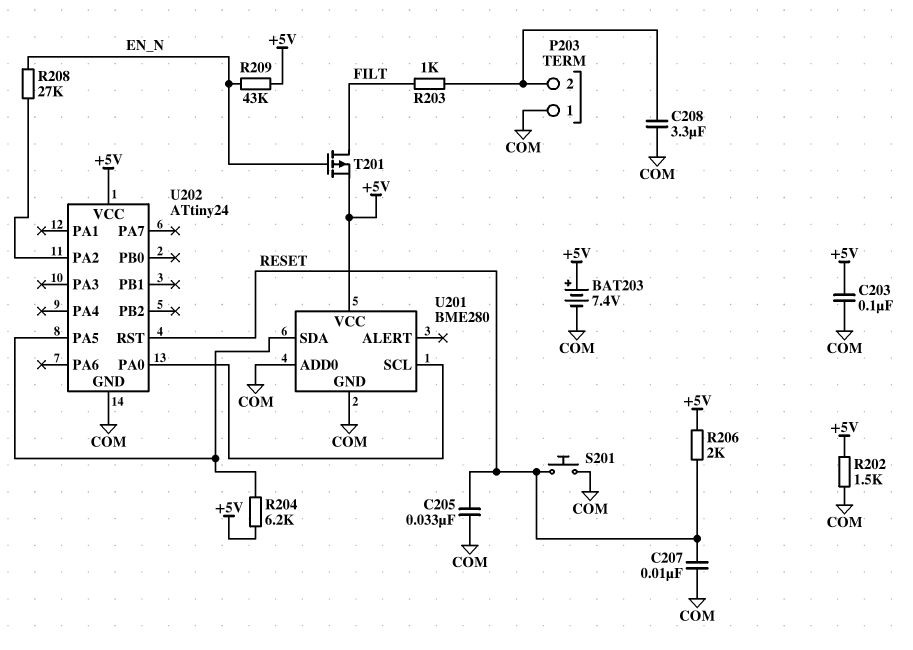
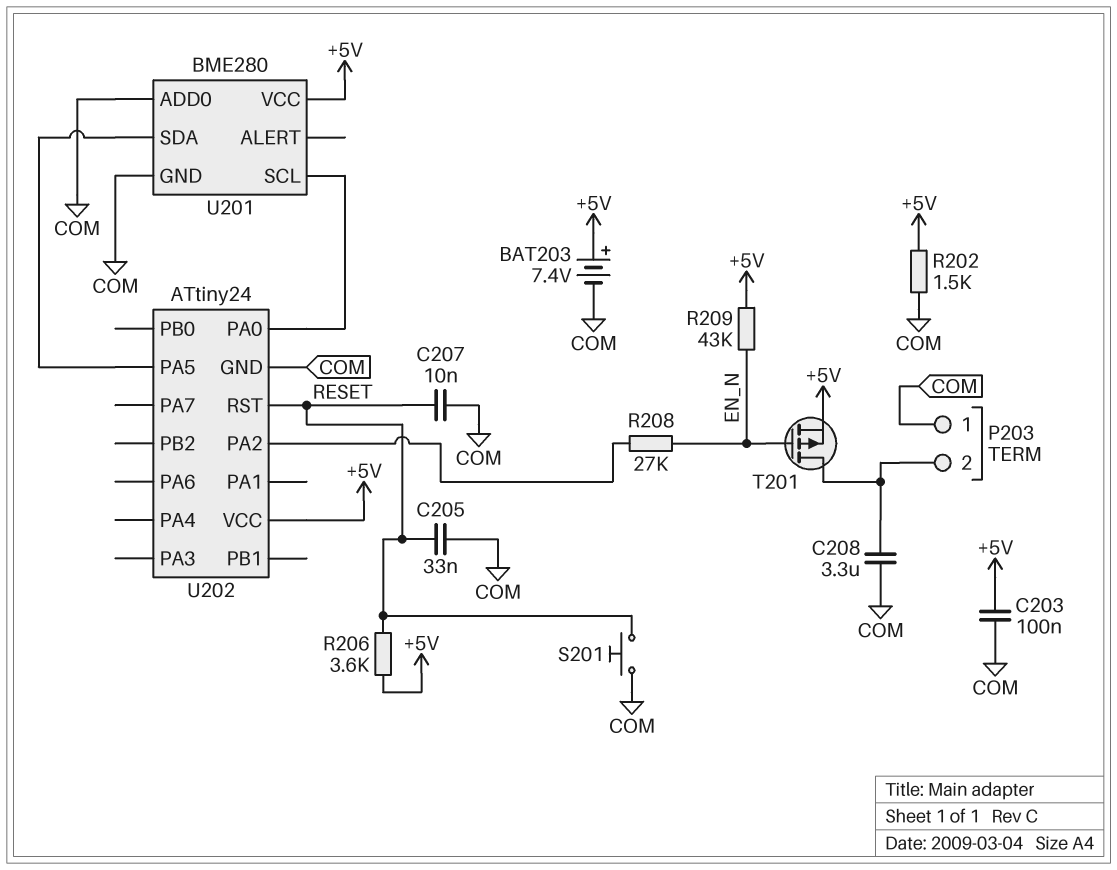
R203: 1k (FILT, P203/2) -> none
R204: 6.2k (+5V, U201/SDA) -> none
R206: 2k (+5V, RESET) -> 3.6k (+5V, RESET)
T201: PMOS (G EN_N, D FILT, S +5V) -> PMOS (G EN_N, D P203/2, S +5V)

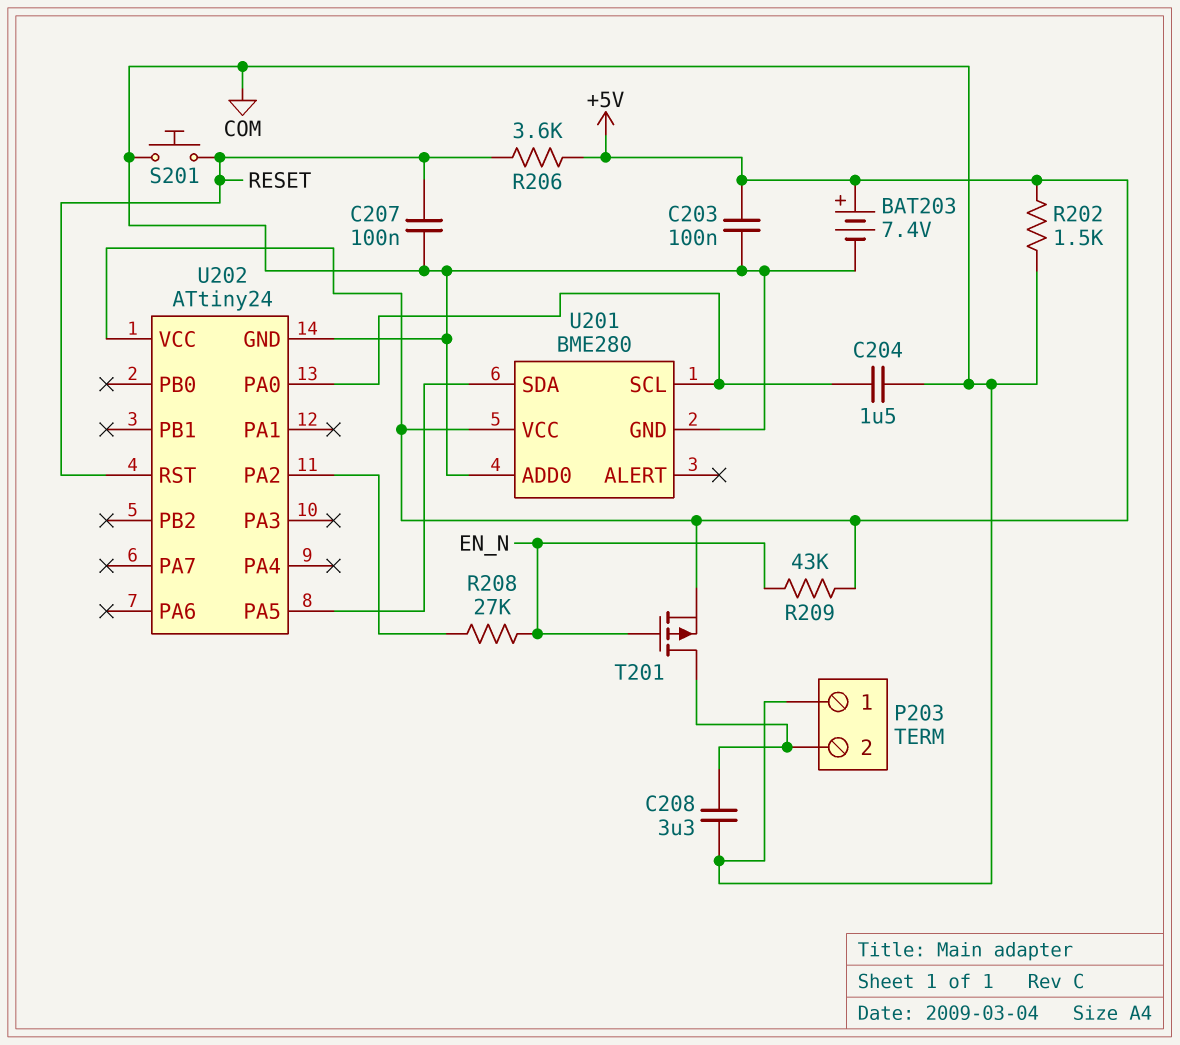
C204: none -> 1.5uF (COM, U201/SCL)
C205: 33nF (COM, RESET) -> none
C207: 10nF (COM, RESET) -> 100nF (COM, RESET)

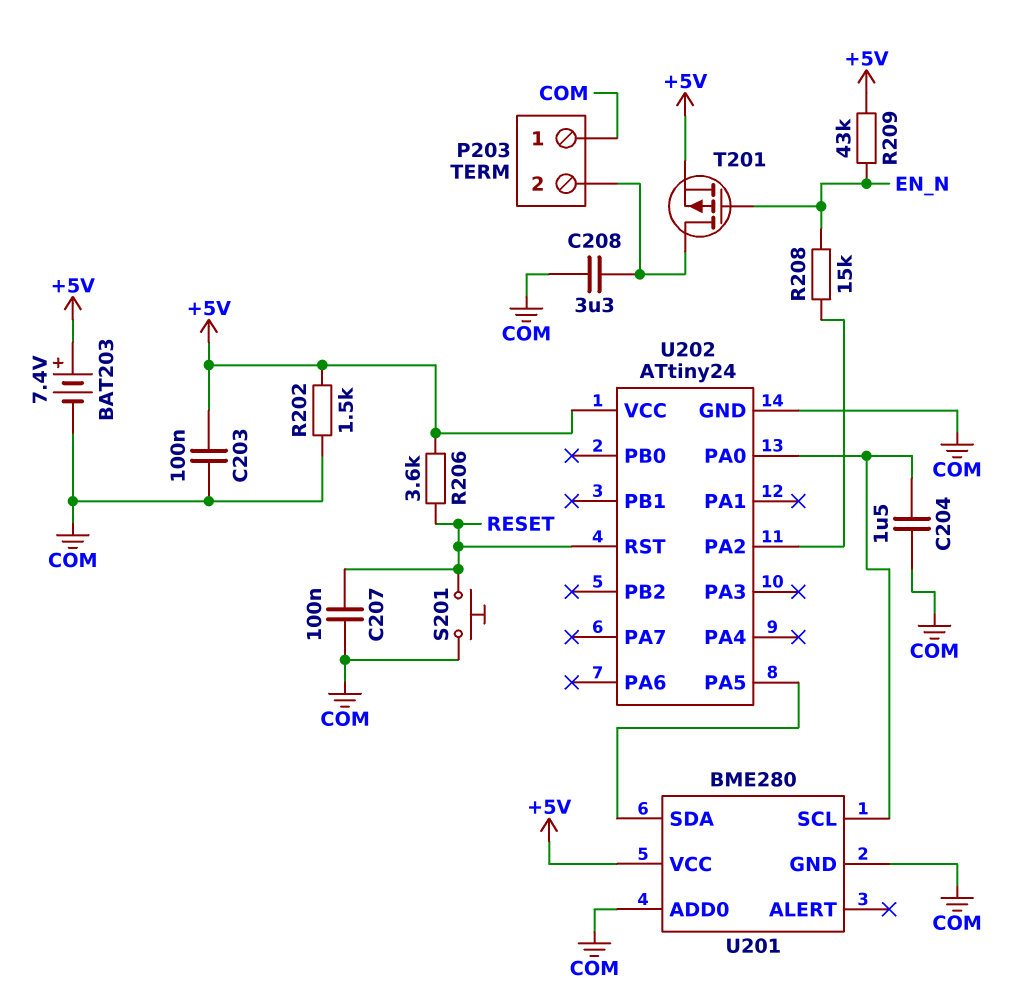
R208: 27k (EN_N, U202/PA2) -> 15k (EN_N, U202/PA2)

